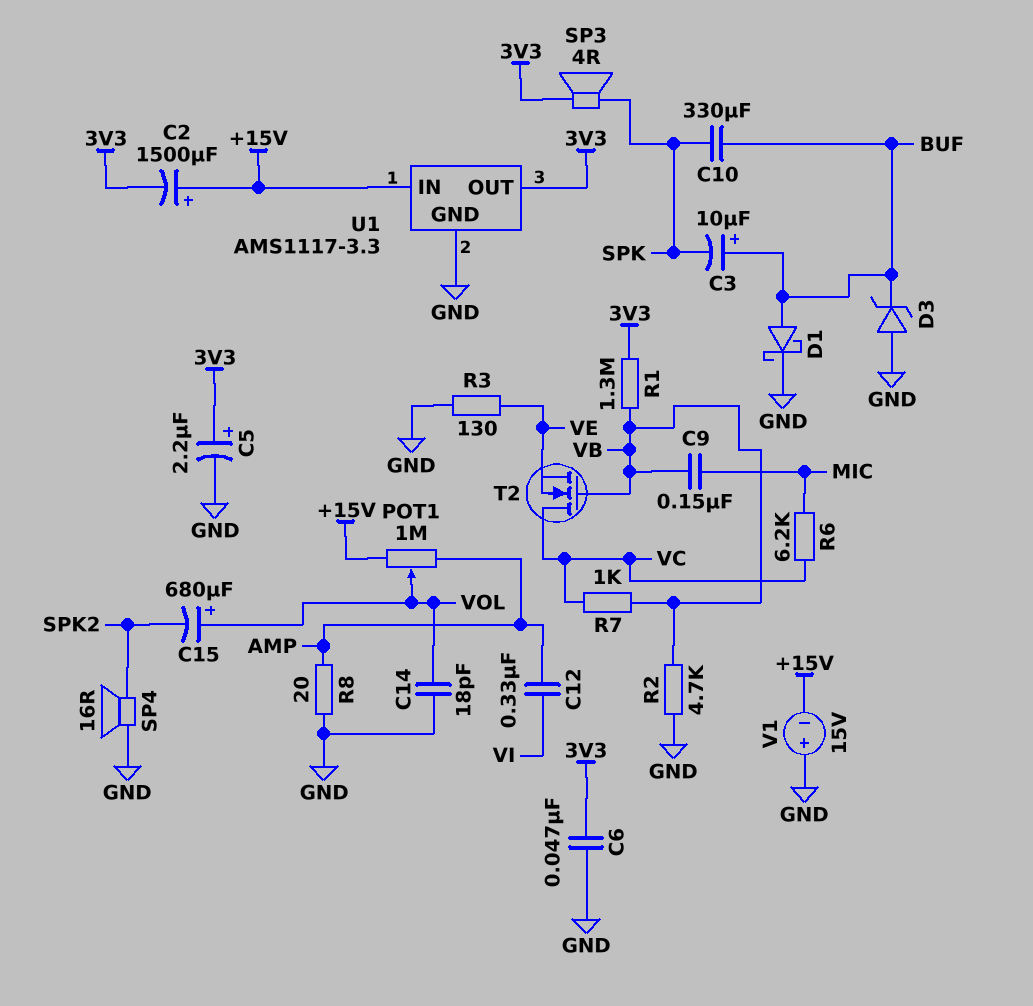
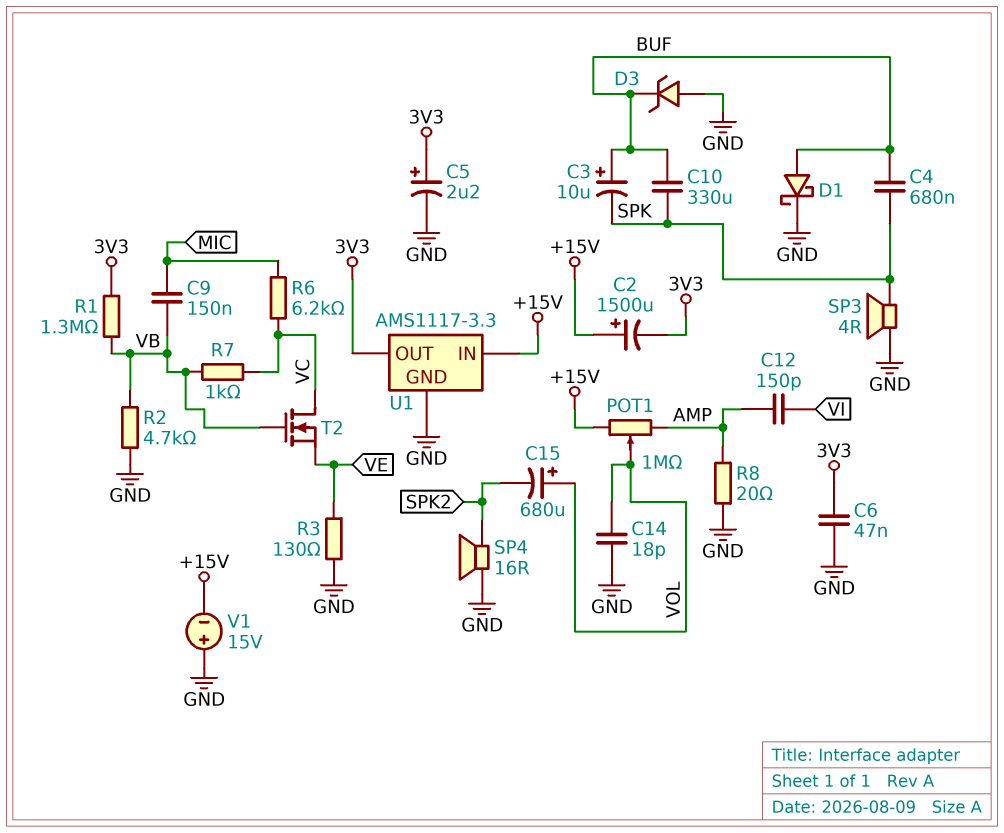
C4: none -> 680nF (BUF, SPK)
C12: 330nF (AMP, VI) -> 150pF (AMP, VI)
SP3: speaker 4R (3V3, SPK) -> speaker 4R (GND, SPK)

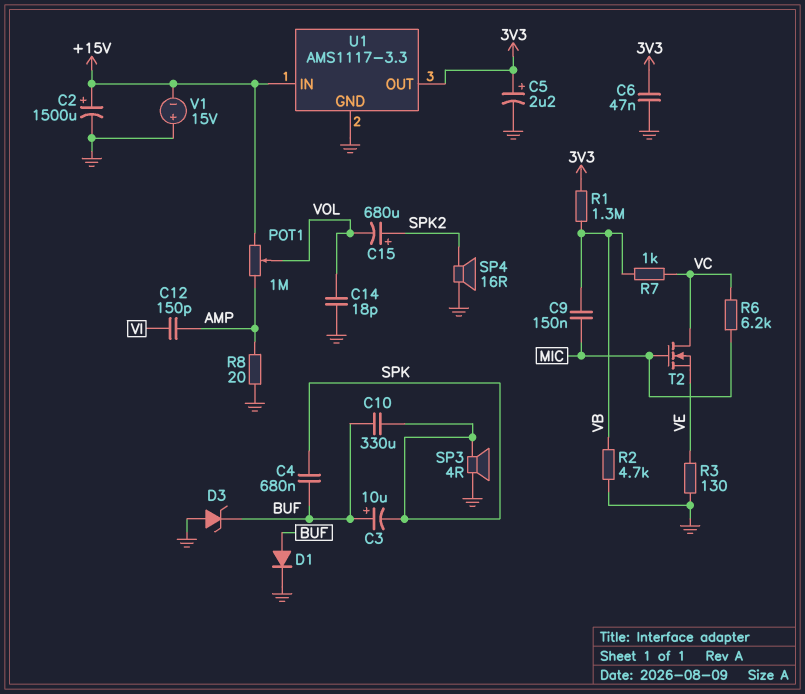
C2: 1500uF (plus +15V, minus 3V3) -> 1500uF (plus +15V, minus GND)
C15: 680uF (plus VOL, minus SPK2) -> 680uF (plus SPK2, minus VOL)
D1: schottky (A BUF, K GND) -> diode (A BUF, K GND)
T2: NMOS (G VB, D VC, S VE) -> NMOS (G MIC, D VC, S VE)

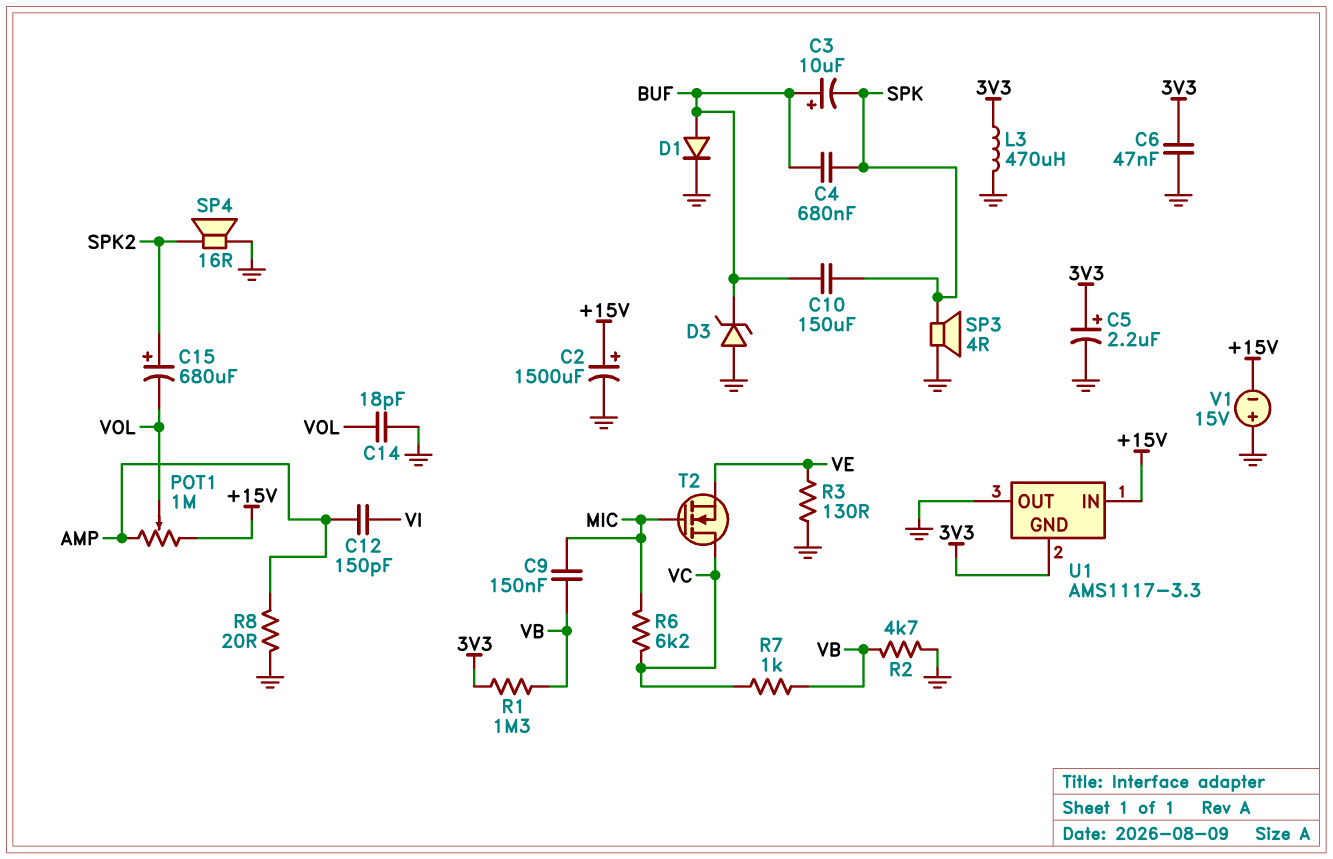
C10: 330uF (BUF, SPK) -> 150uF (BUF, SPK)
L3: none -> 470uH (3V3, GND)
U1 pin GND: GND -> 3V3
U1 pin OUT: 3V3 -> GND

